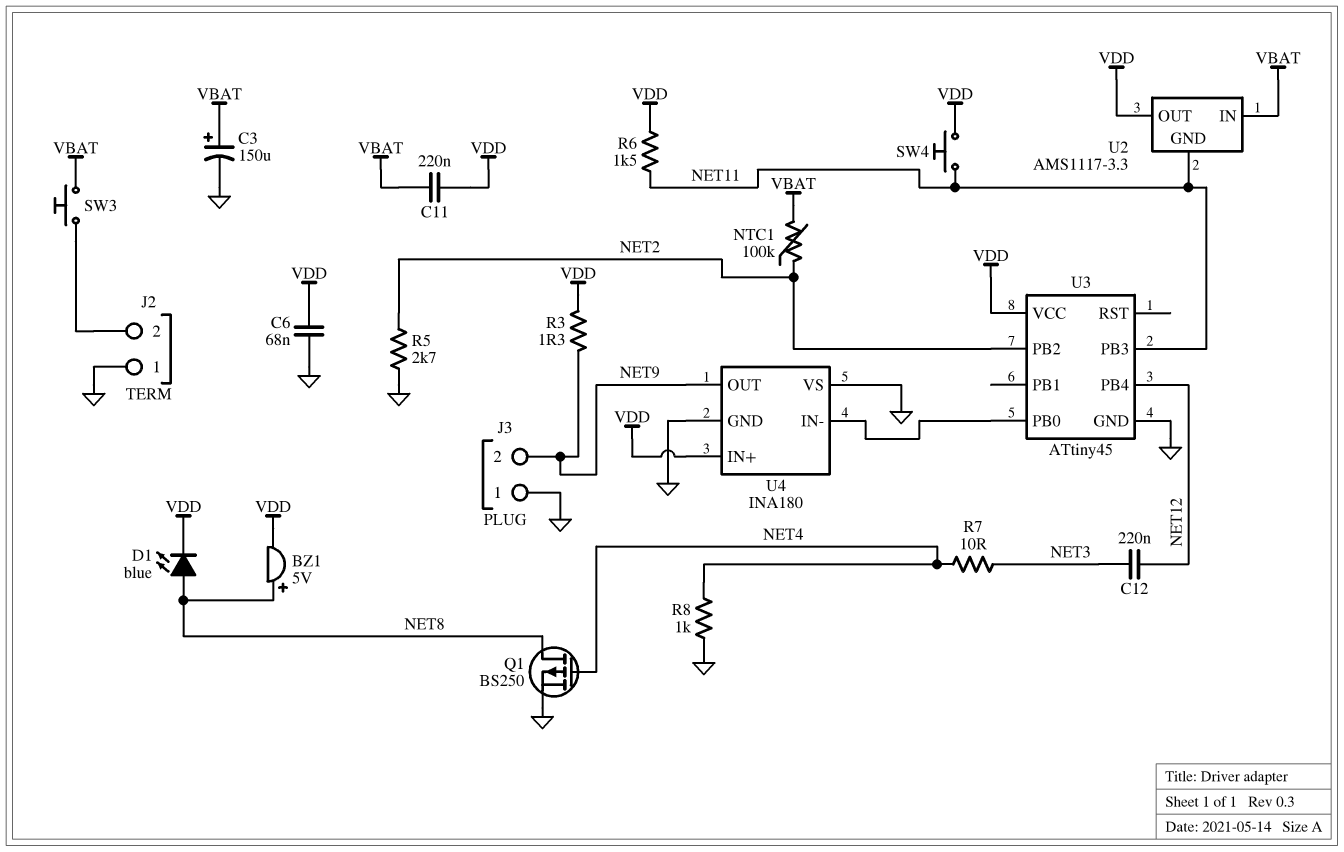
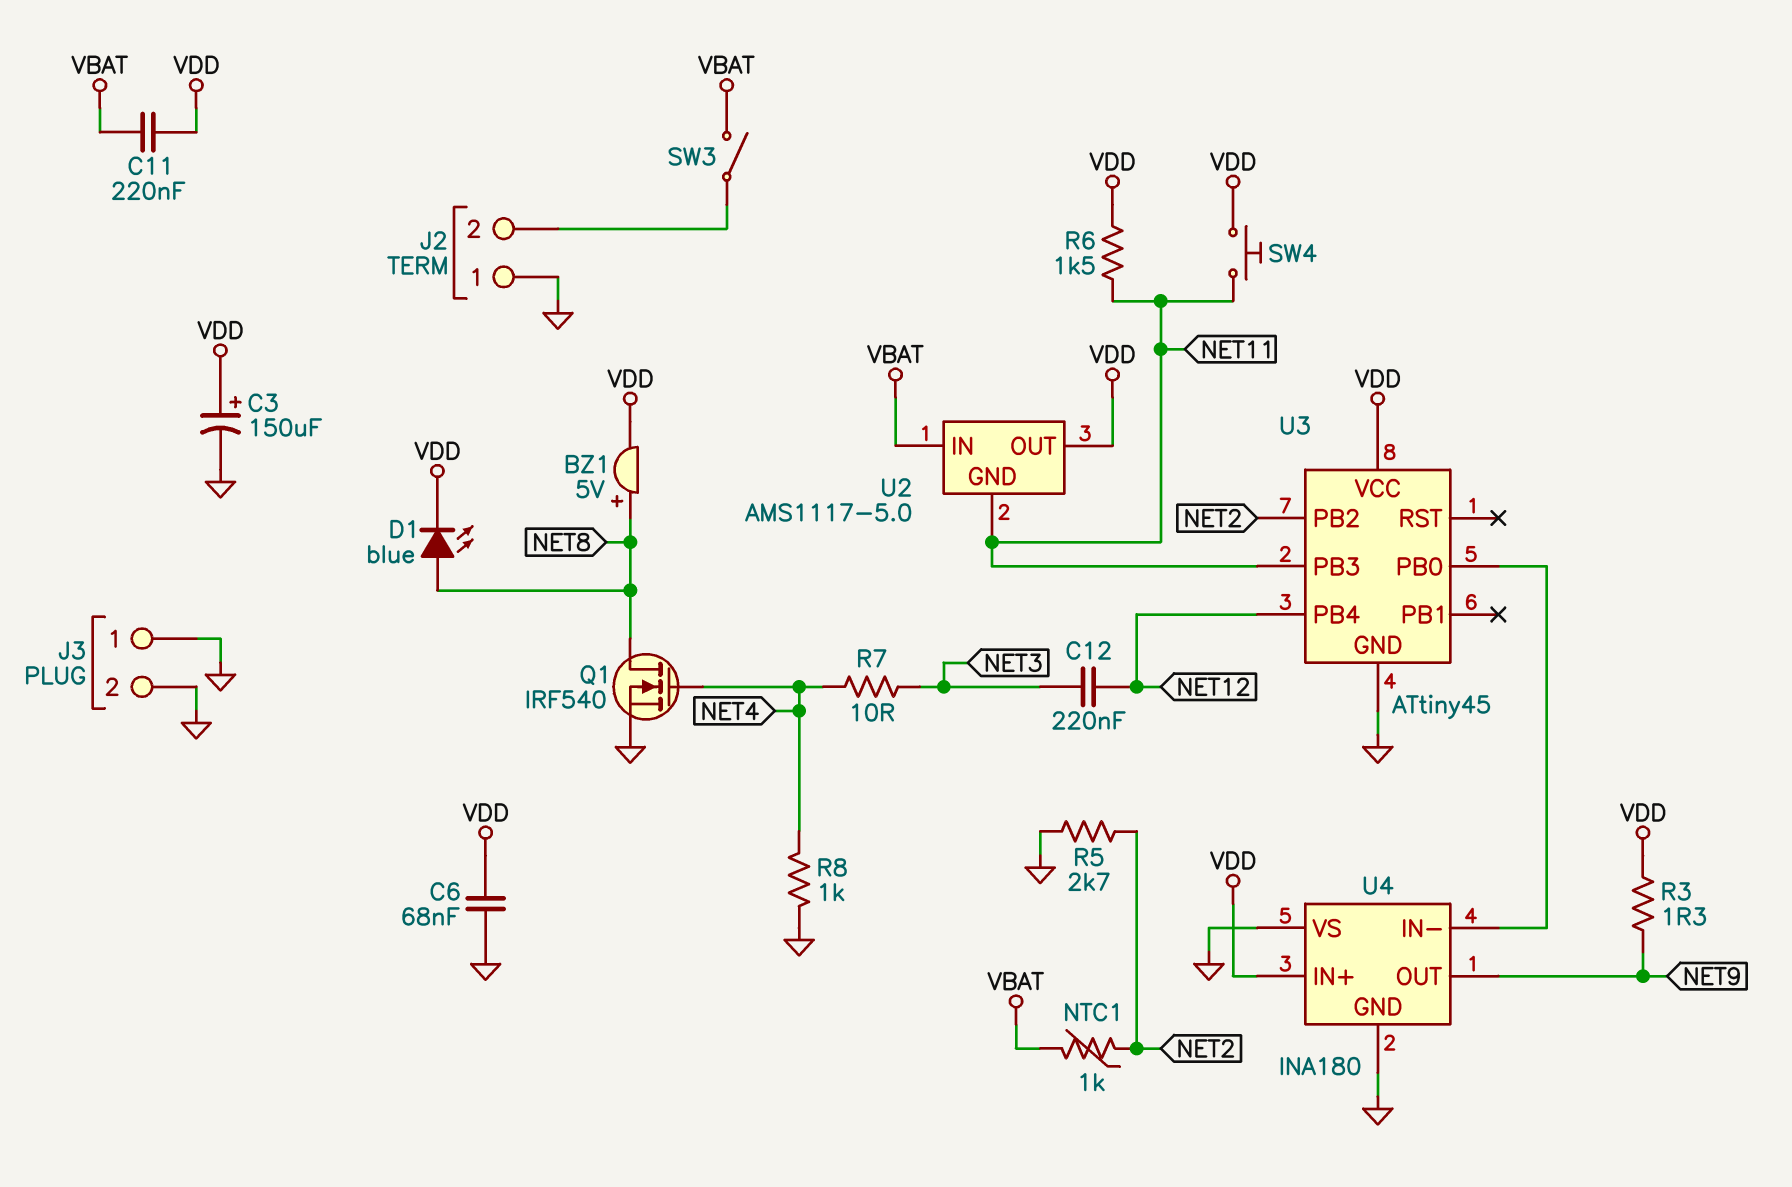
C3: 150uF (plus VBAT, minus GND) -> 150uF (plus VDD, minus GND)
J3 pin 2: NET9 -> GND
NTC1: 100k (NET2, VBAT) -> 1k (NET2, VBAT)
Q1: PMOS BS250 (G NET4, D NET8, S GND) -> NMOS IRF540 (G NET4, D NET8, S GND)
SW3: button (J2/2, VBAT) -> switch (J2/2, VBAT)
U2: AMS1117-3.3 -> AMS1117-5.0

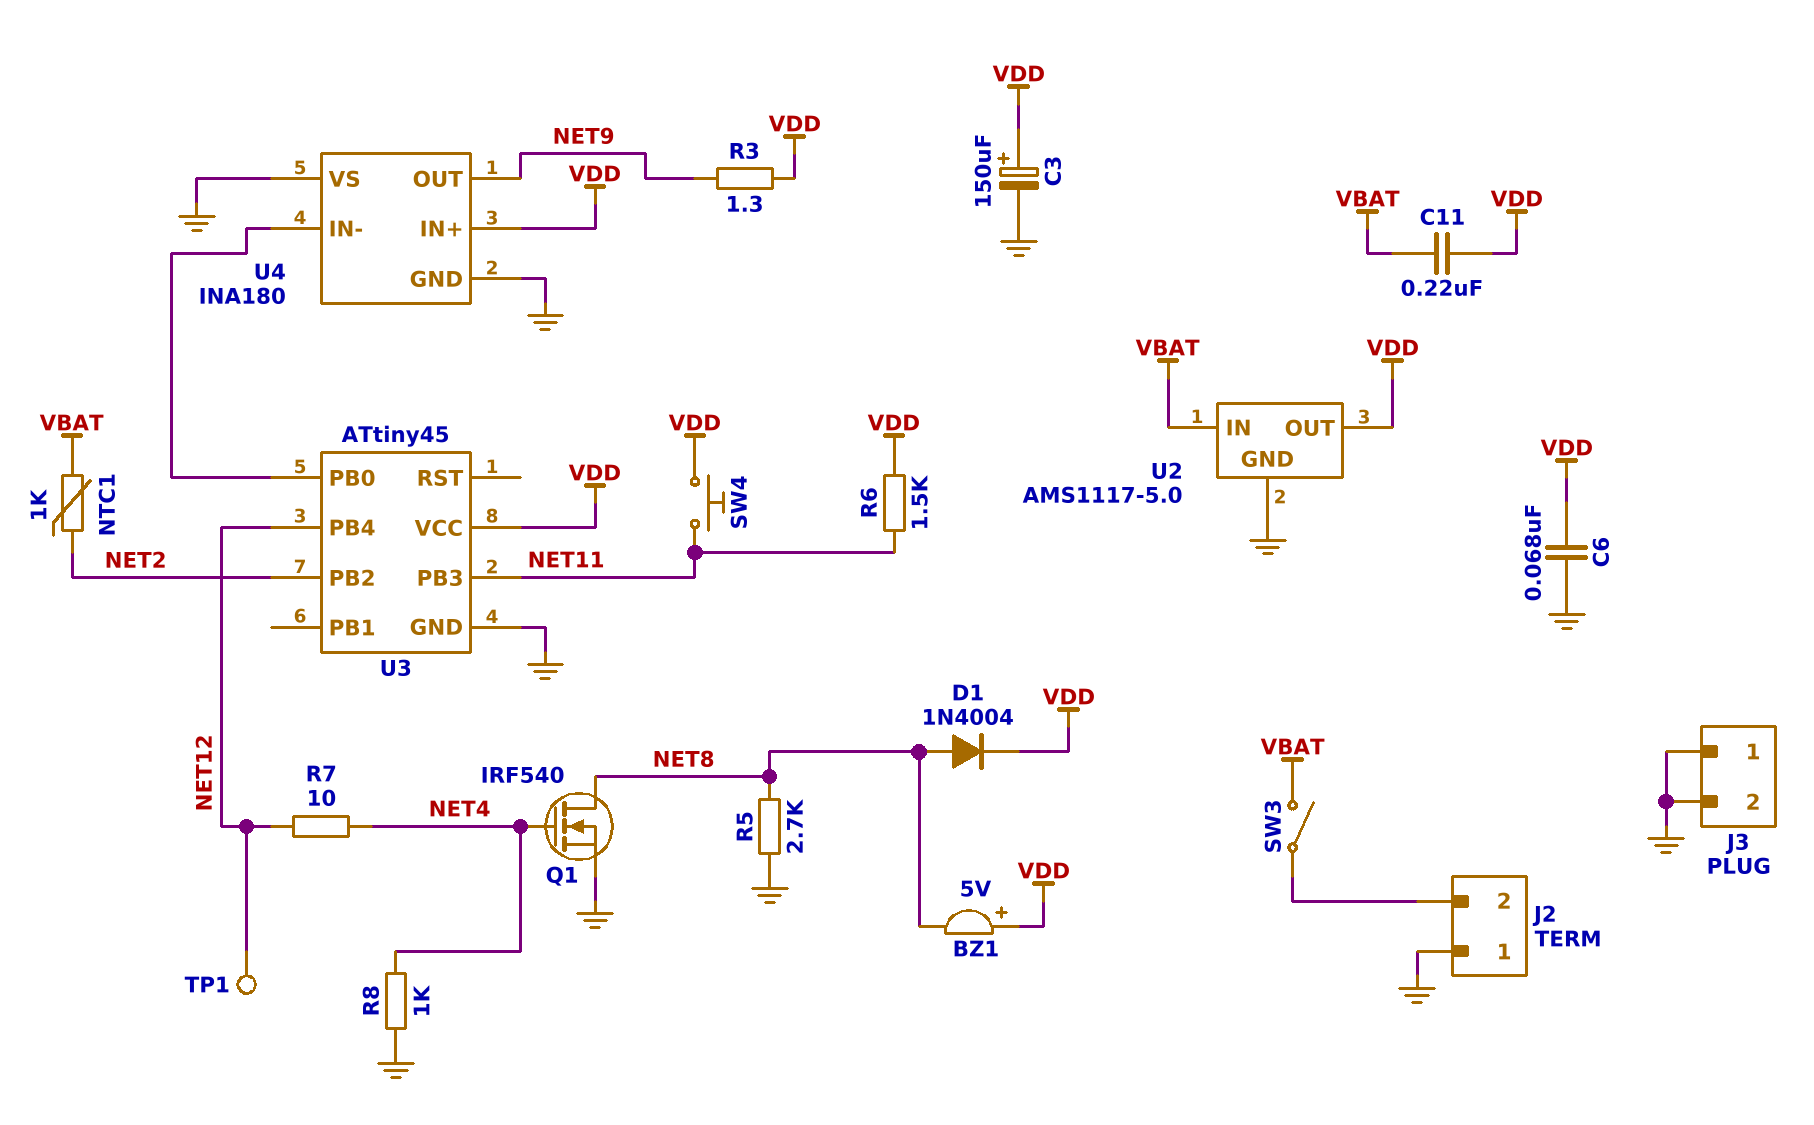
BZ1: buzzer 5V (plus NET8, minus VDD) -> buzzer 5V (plus VDD, minus NET8)
C12: 220nF (NET3, NET12) -> none
D1: LED blue (A NET8, K VDD) -> diode 1N4004 (A NET8, K VDD)
R5: 2.7k (GND, NET2) -> 2.7k (GND, NET8)
R7: 10 (NET3, NET4) -> 10 (NET4, NET12)
TP1: none -> test point (NET12)
U2 pin GND: NET11 -> GND

